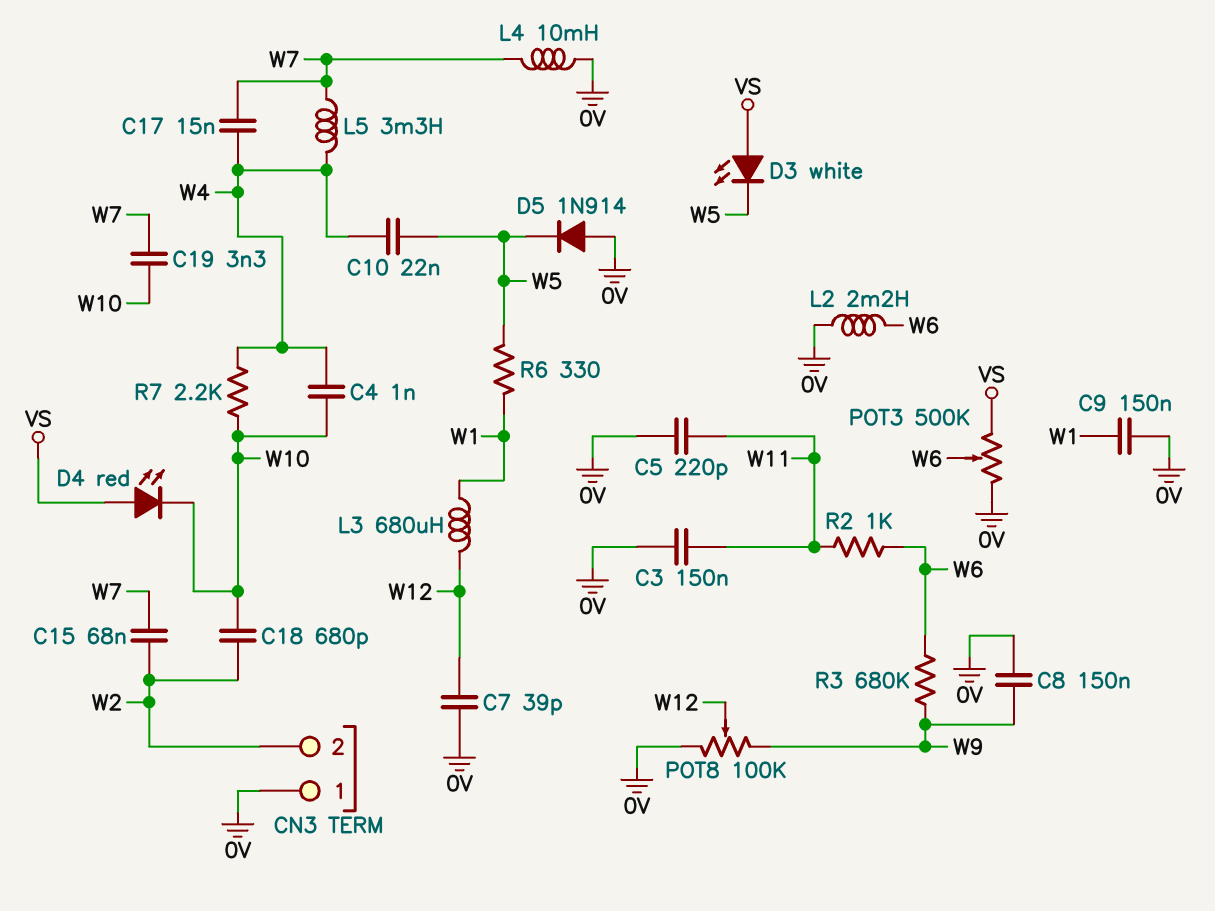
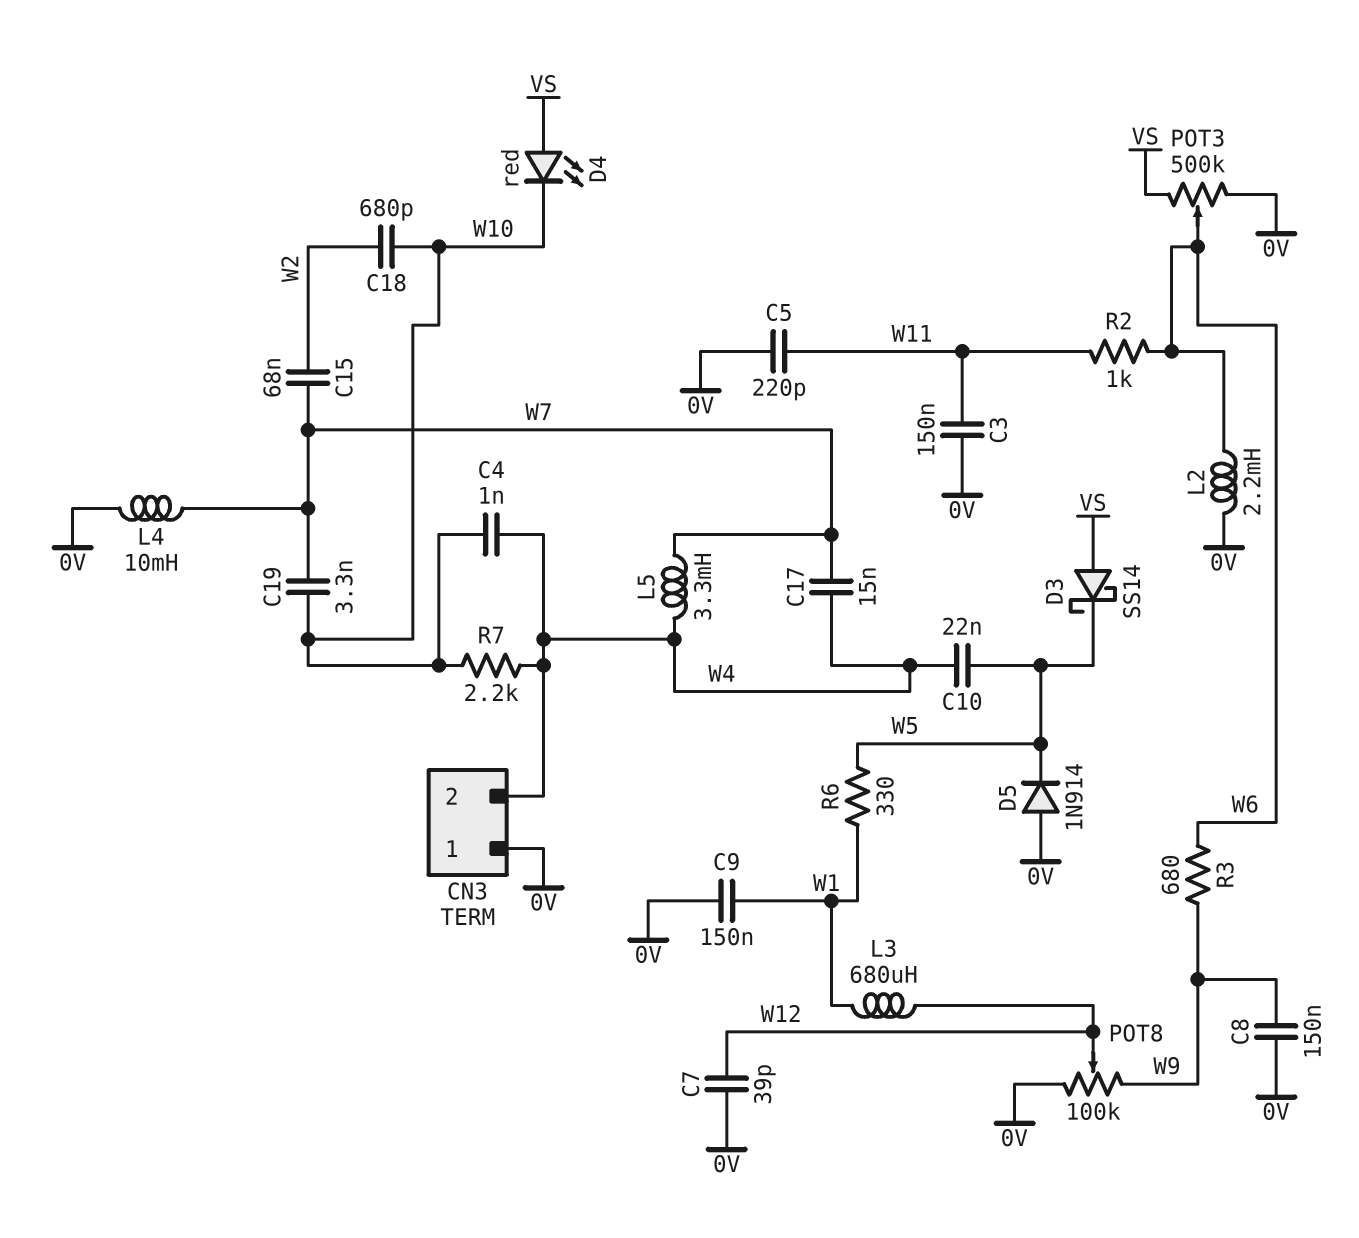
CN3 pin 2: W2 -> W4
D3: LED white (A VS, K W5) -> schottky SS14 (A VS, K W5)
R3: 680k (W6, W9) -> 680 (W6, W9)

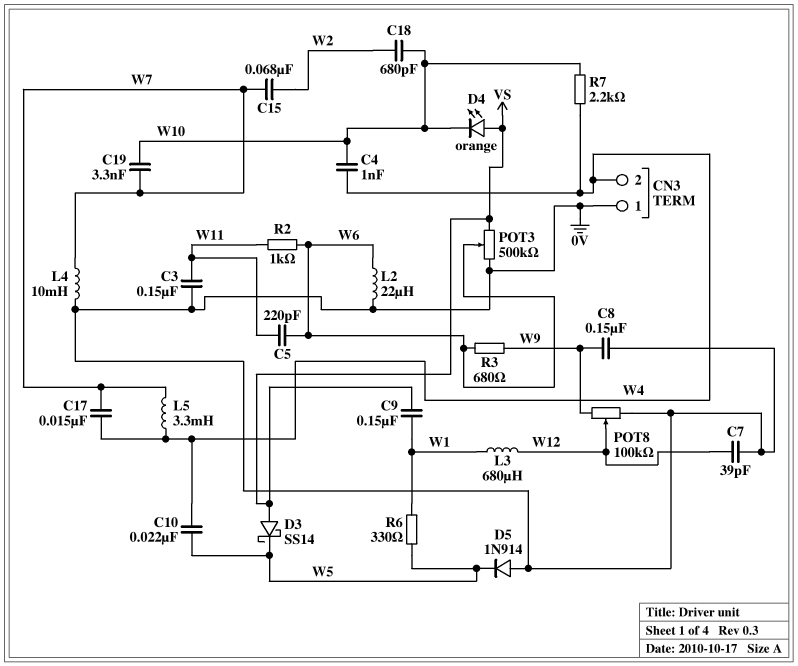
C5: 220pF (0V, W11) -> 220pF (W6, W11)
C9: 150nF (0V, W1) -> 150nF (VS, W1)
D4: LED red (A VS, K W10) -> LED orange (A VS, K W10)
L2: 2.2mH (0V, W6) -> 22uH (0V, W6)

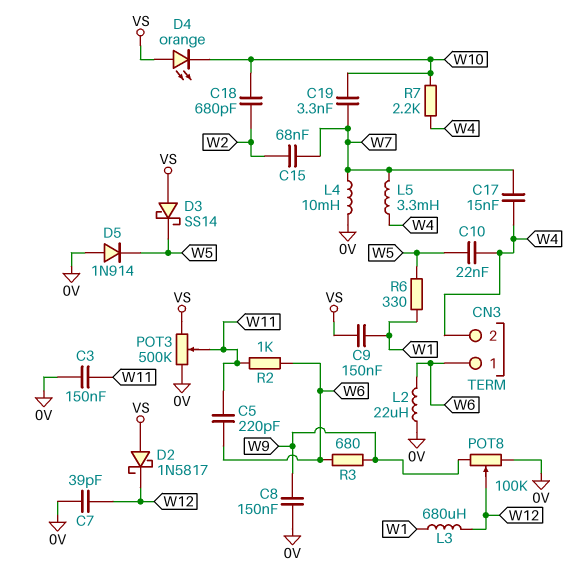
C4: 1nF (W4, W10) -> none
CN3 pin 1: 0V -> W6
D2: none -> schottky 1N5817 (A VS, K W12)
POT3: 500k (0V, VS, wiper W6) -> 500k (0V, VS, wiper W11)

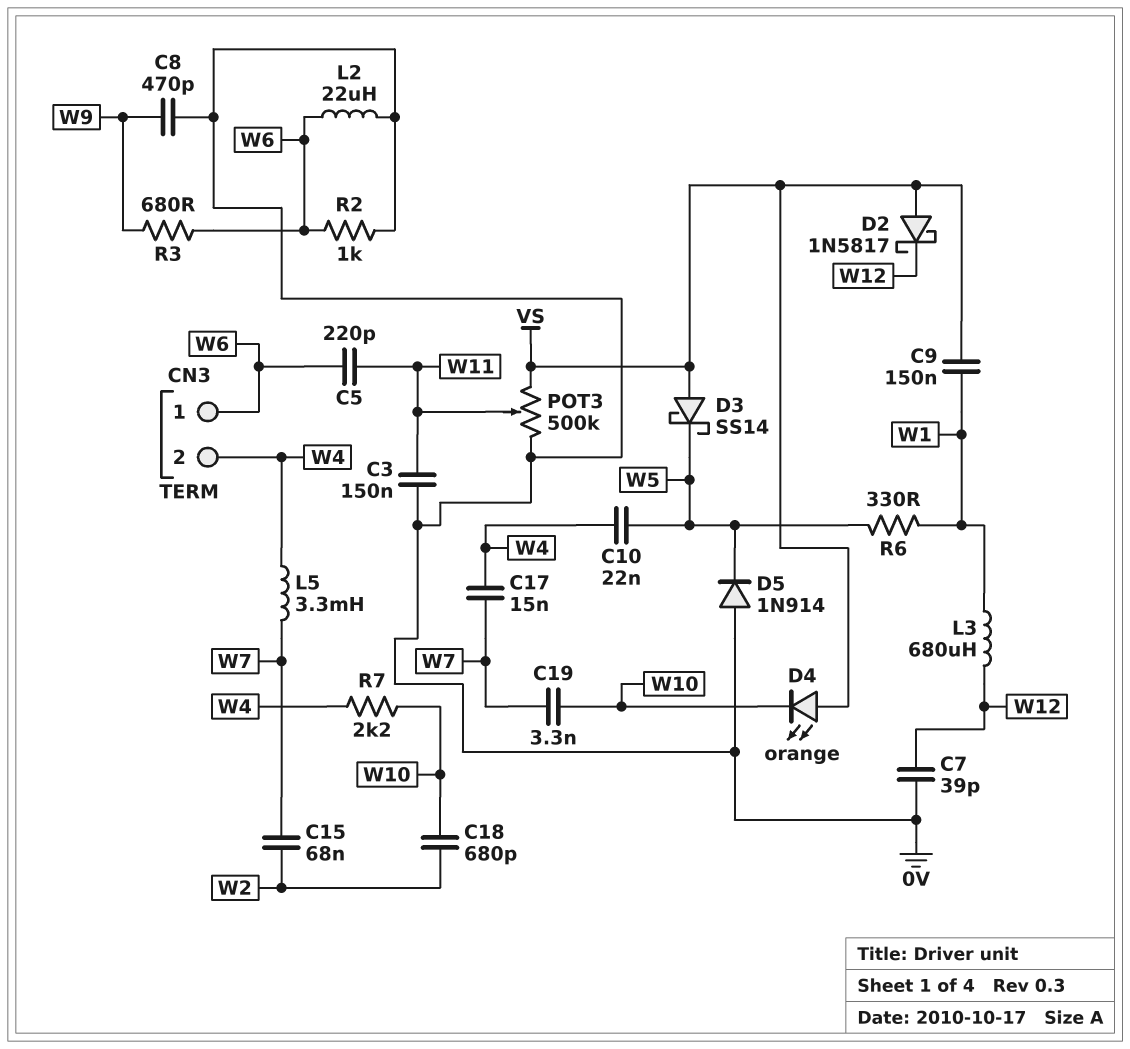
C8: 150nF (0V, W9) -> 470pF (0V, W9)
L4: 10mH (0V, W7) -> none
POT8: 100k (0V, W9, wiper W12) -> none
R2: 1k (W6, W11) -> 1k (0V, W6)

